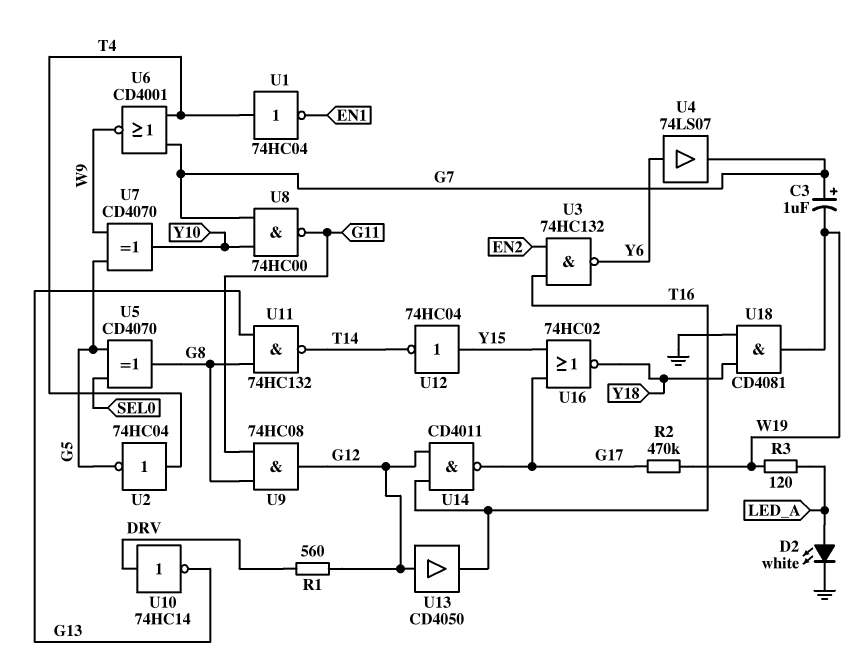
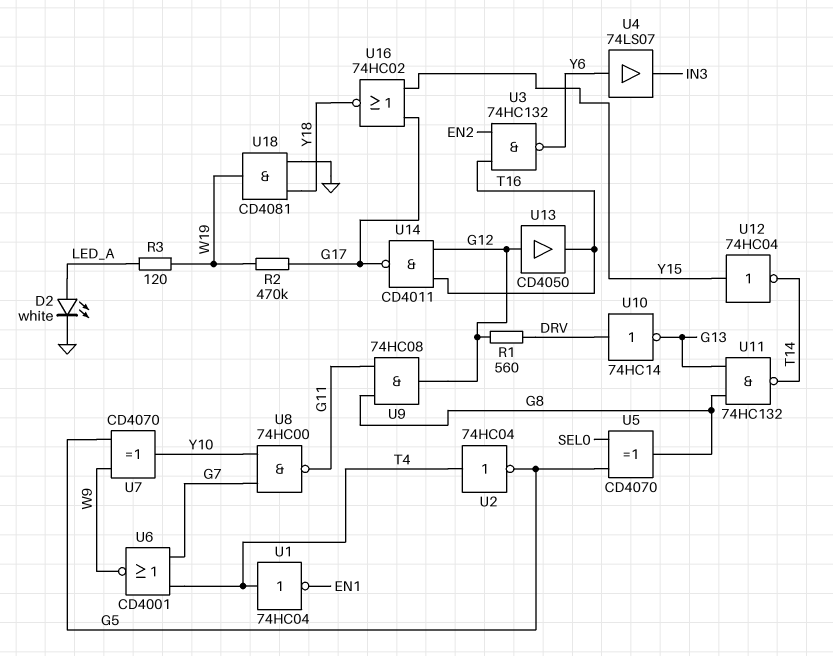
C3: 1uF (plus G7, minus W19) -> none
U4: buffer 74LS07 (in Y6, out G7) -> buffer 74LS07 (in Y6, out IN3)

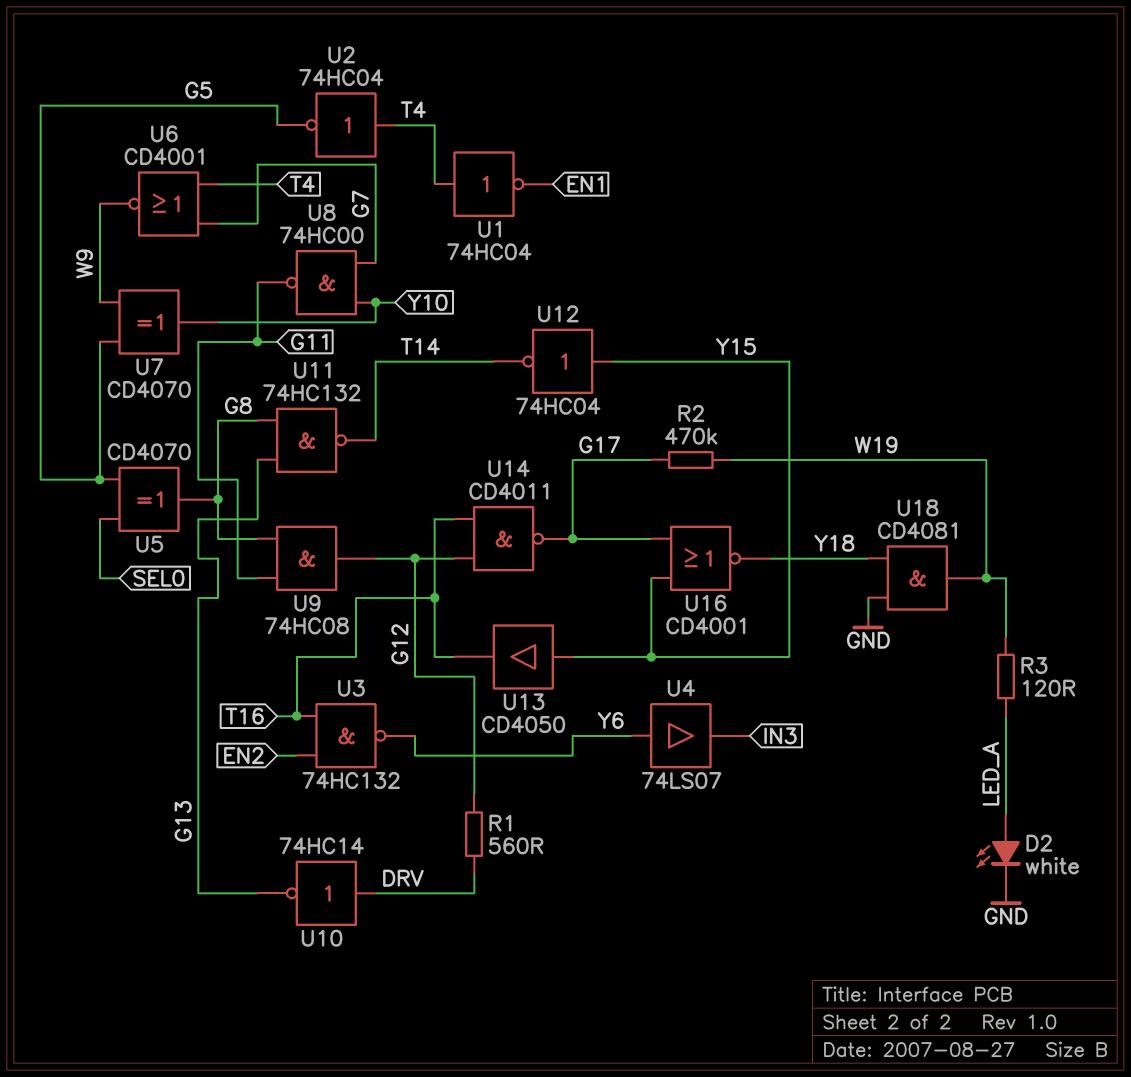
U13: buffer CD4050 (in G12, out T16) -> buffer CD4050 (in Y15, out T16)
U16: NOR 74HC02 (in G17, in Y15, out Y18) -> NOR CD4001 (in G17, in Y15, out Y18)

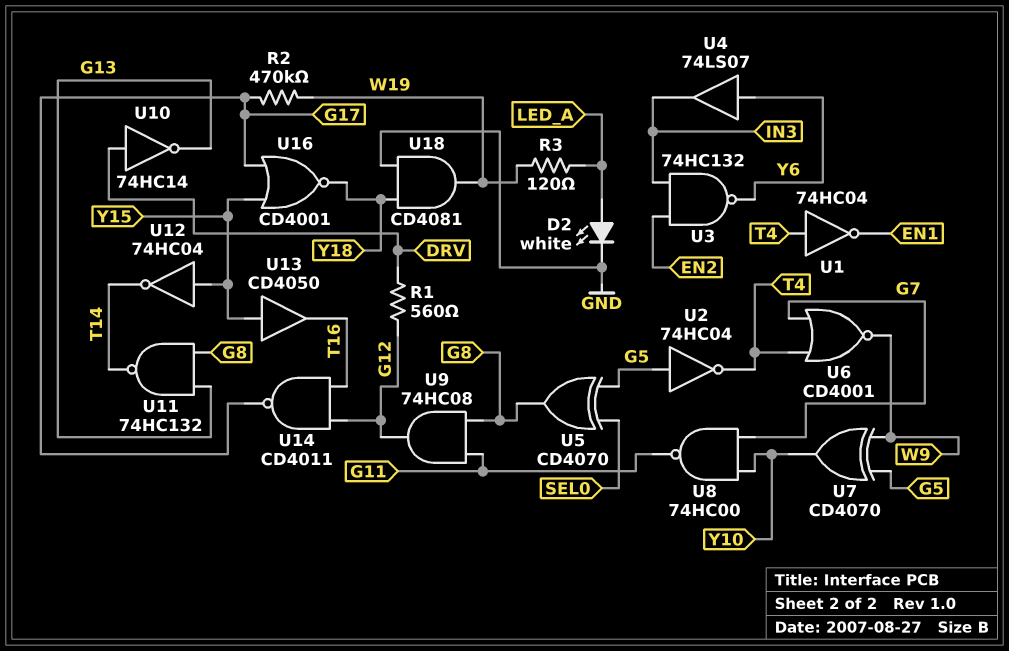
U2: NOT 74HC04 (in T4, out G5) -> NOT 74HC04 (in G5, out T4)
U3: NAND 74HC132 (in EN2, in T16, out Y6) -> NAND 74HC132 (in EN2, in IN3, out Y6)

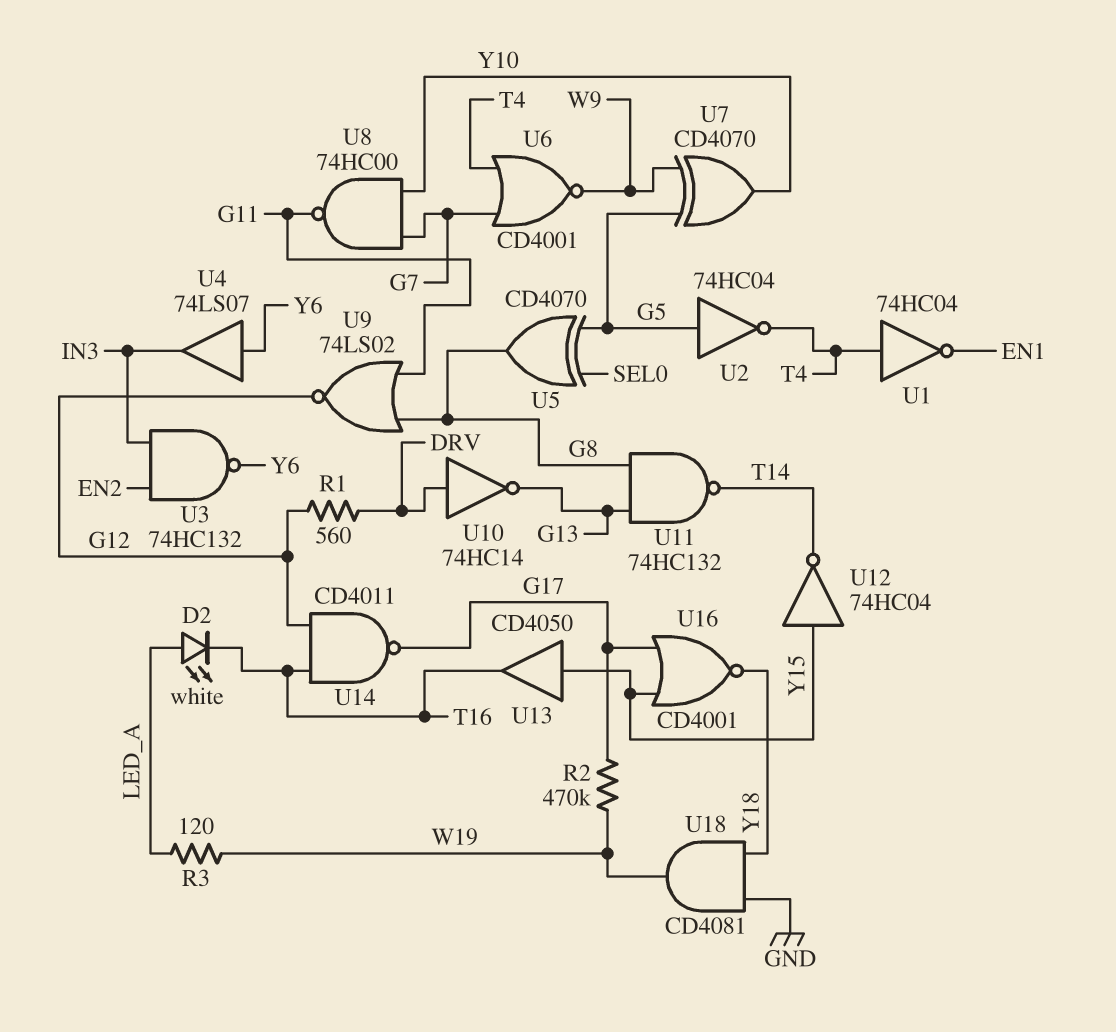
D2: LED white (A LED_A, K GND) -> LED white (A LED_A, K T16)
U9: AND 74HC08 (in G8, in G11, out G12) -> NOR 74LS02 (in G8, in G11, out G12)

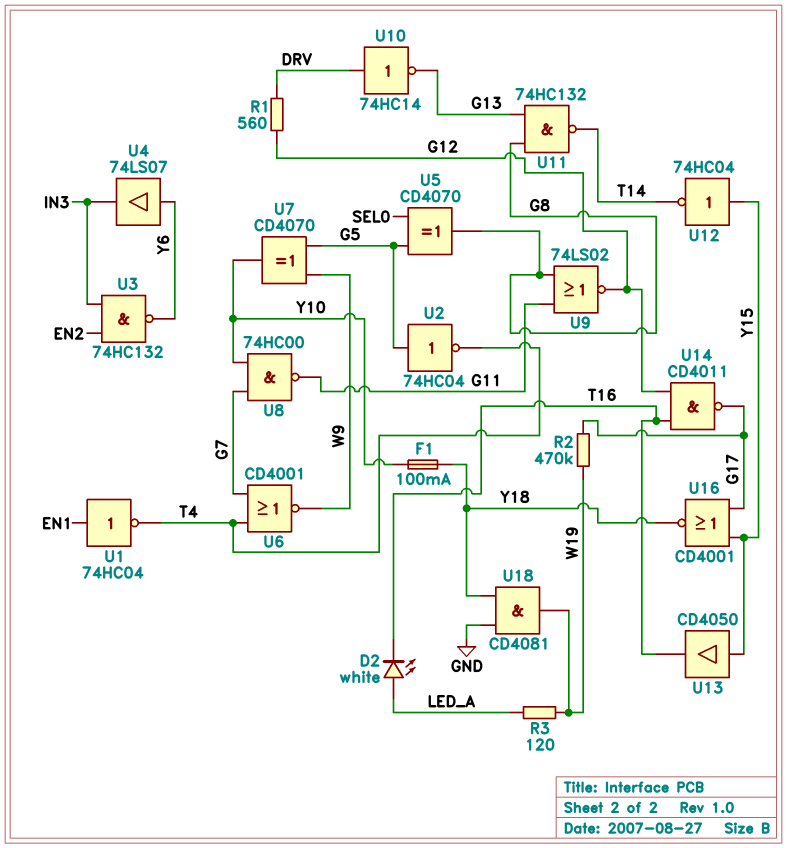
F1: none -> 100mA (Y10, Y18)
U1: NOT 74HC04 (in T4, out EN1) -> NOT 74HC04 (in EN1, out T4)

